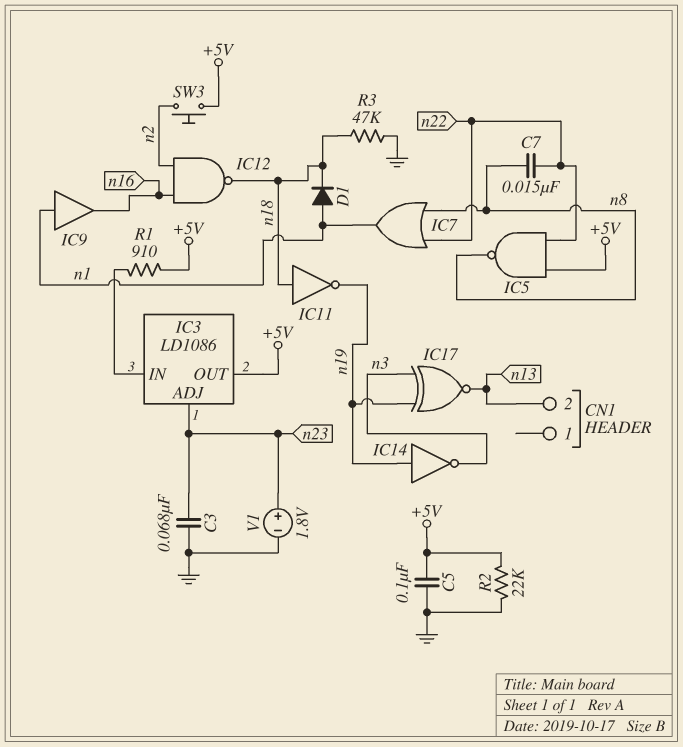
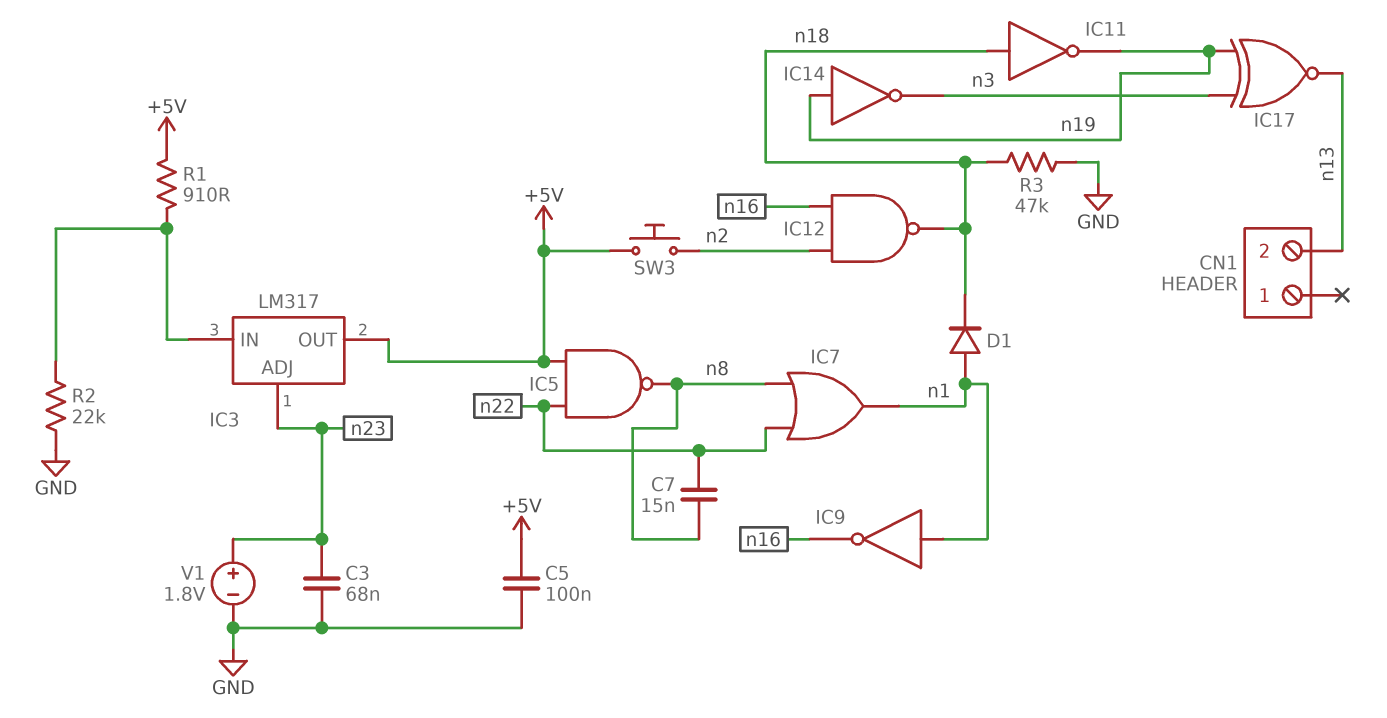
IC3: LD1086 -> LM317
IC9: buffer (in n1, out n16) -> NOT (in n1, out n16)
R2: 22k (+5V, GND) -> 22k (GND, IC3/IN)

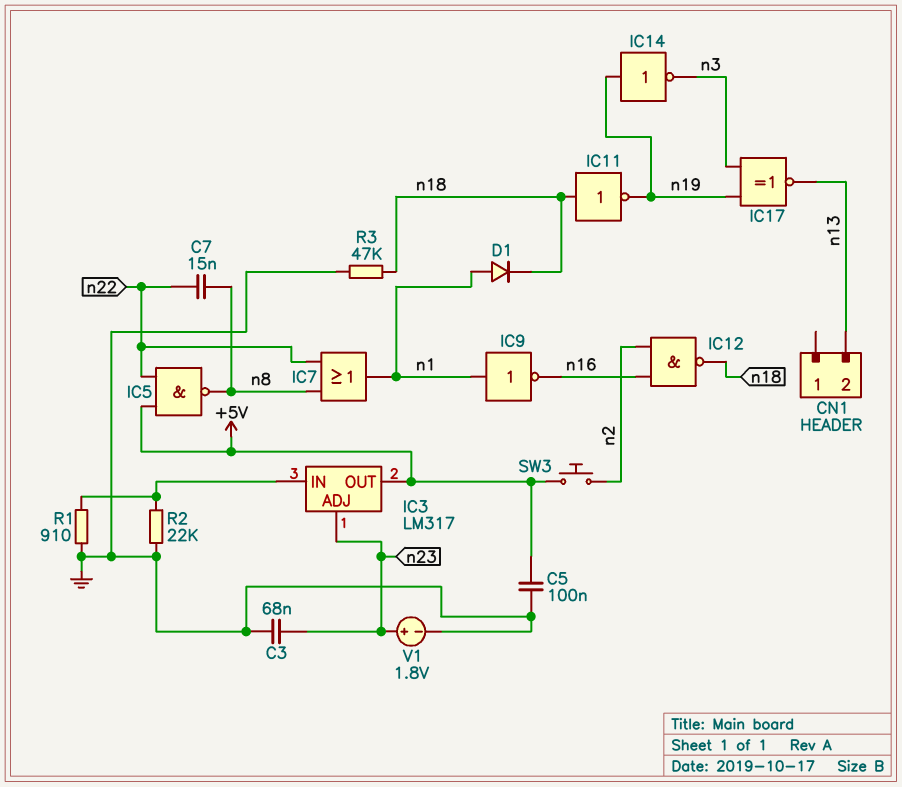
R1: 910 (+5V, IC3/IN) -> 910 (GND, IC3/IN)

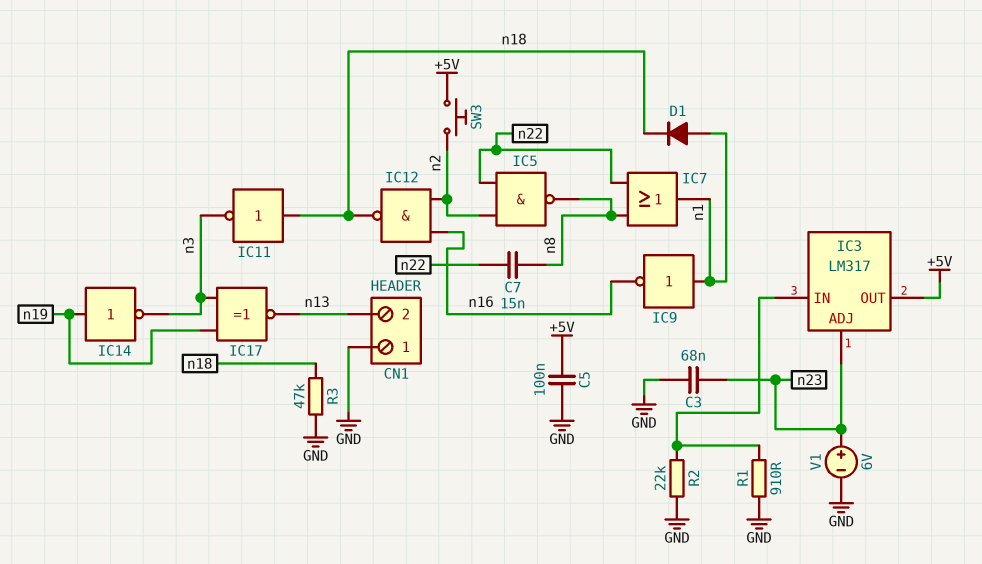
CN1 pin 1: none -> GND
IC5: NAND (in +5V, in n22, out n8) -> NAND (in n2, in n22, out n8)
IC11: NOT (in n18, out n19) -> NOT (in n18, out n3)
V1: 1.8V (plus n23, minus GND) -> 6V (plus n23, minus GND)

